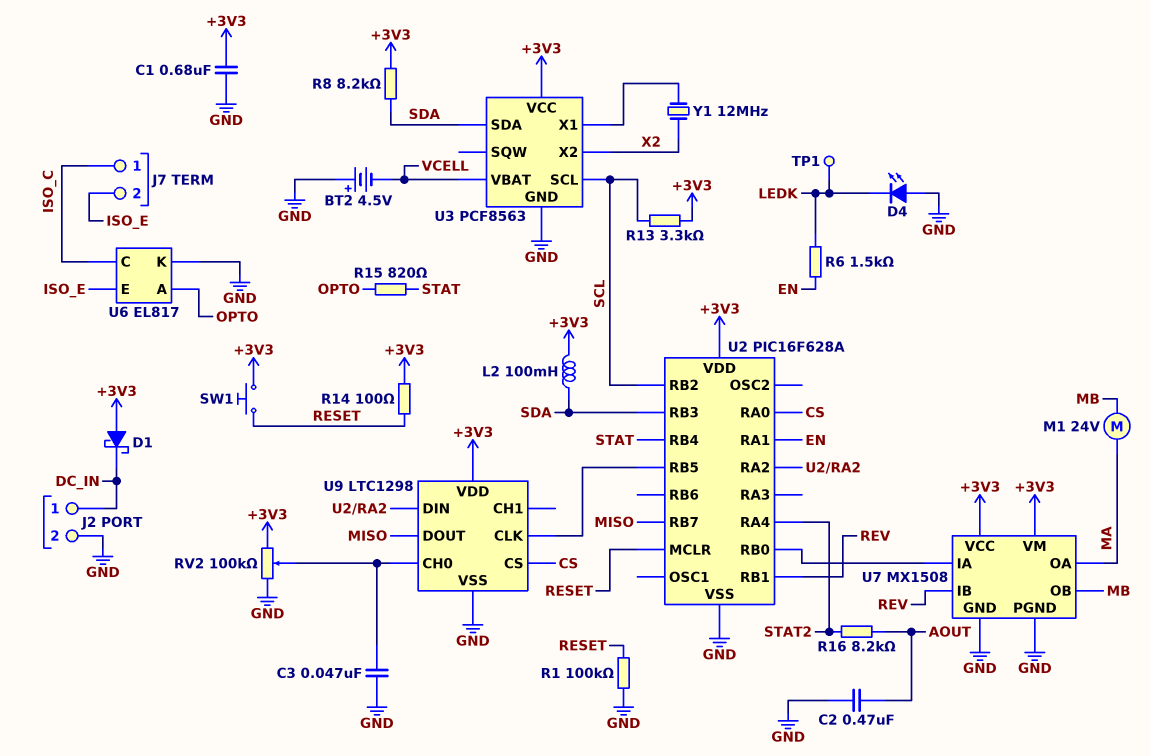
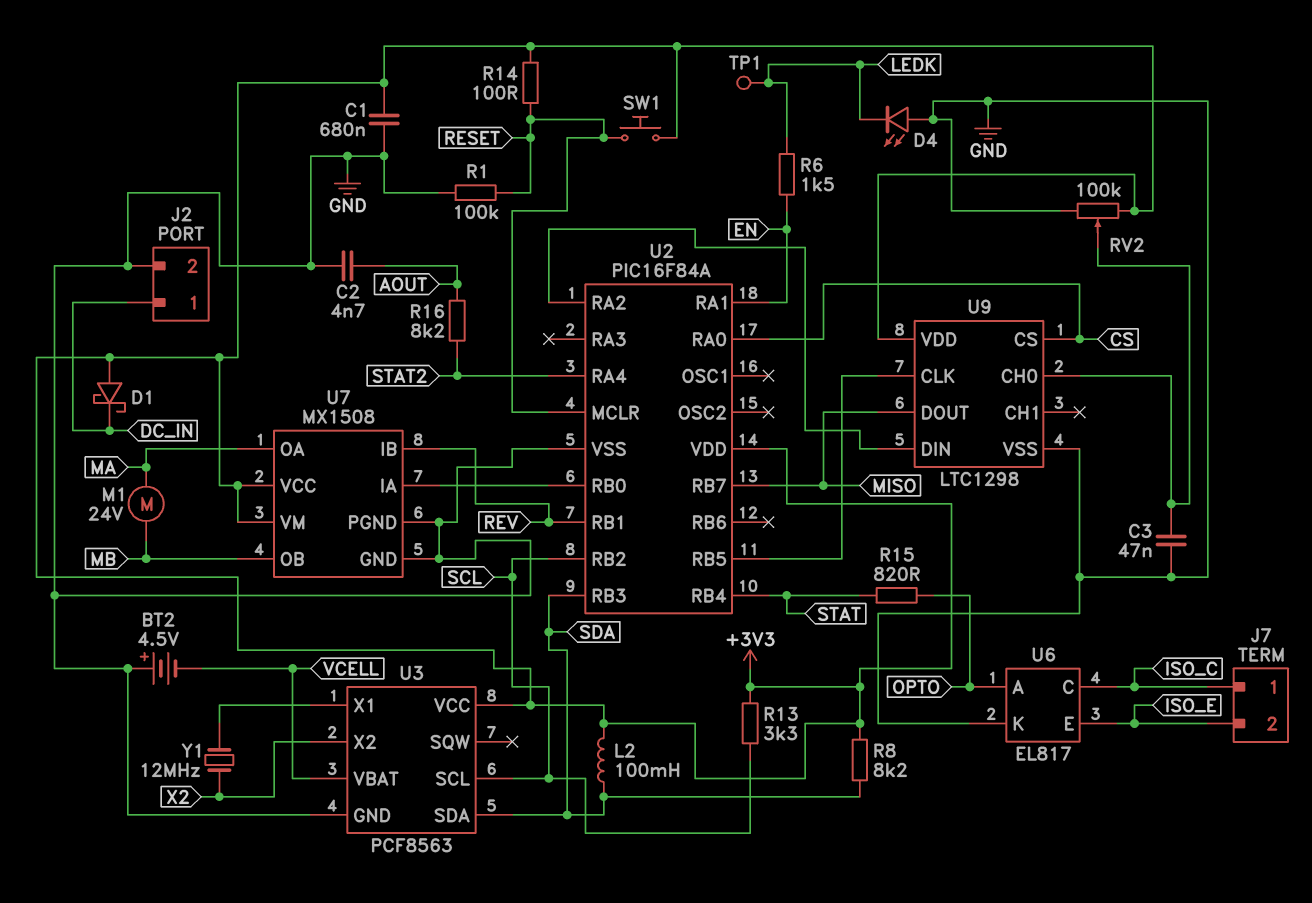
C2: 470nF (AOUT, GND) -> 4.7nF (AOUT, GND)
U2: PIC16F628A -> PIC16F84A

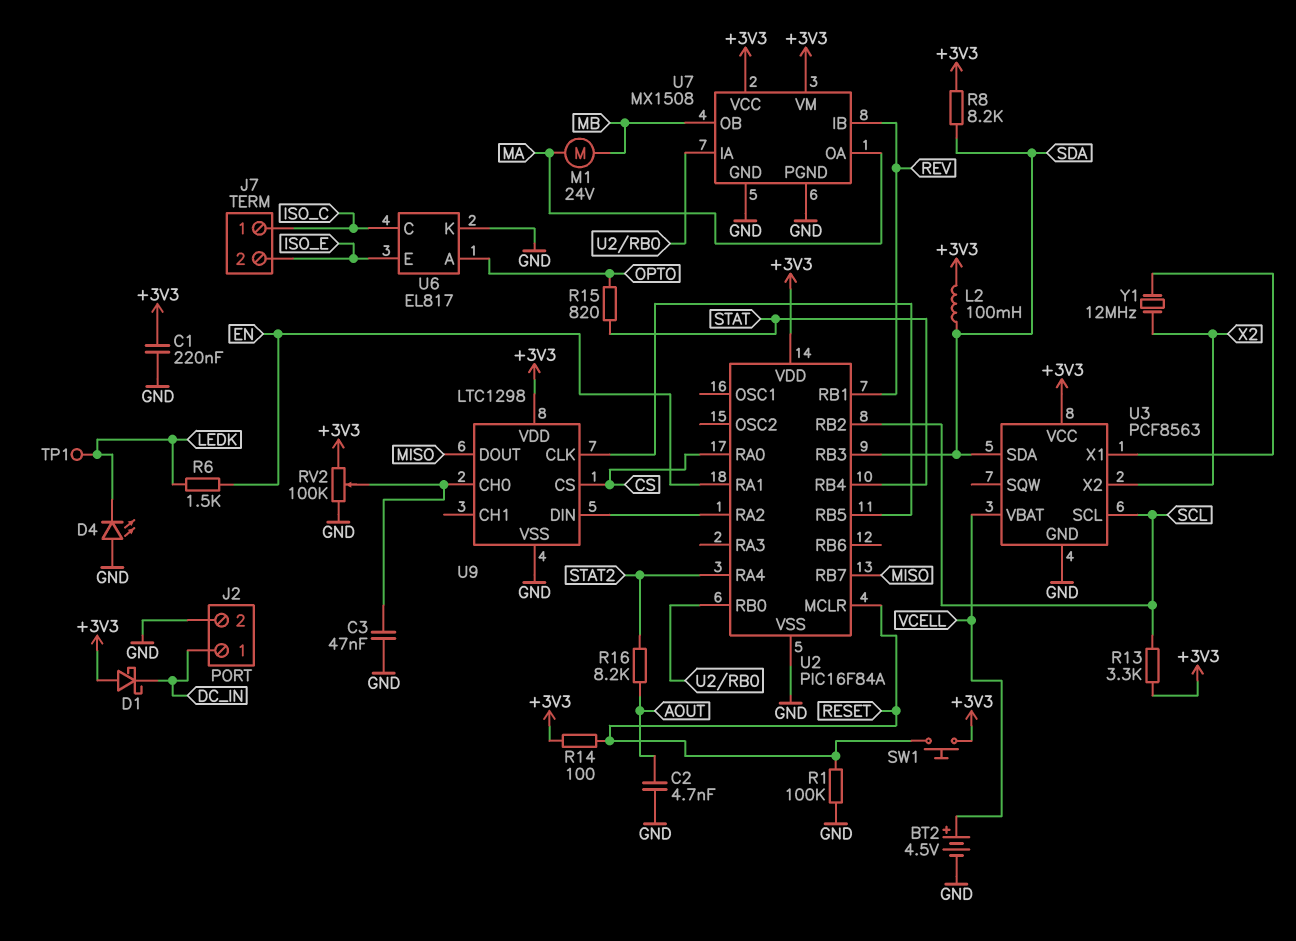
BT2: 4.5V (plus GND, minus VCELL) -> 4.5V (plus VCELL, minus GND)
C1: 680nF (+3V3, GND) -> 220nF (+3V3, GND)

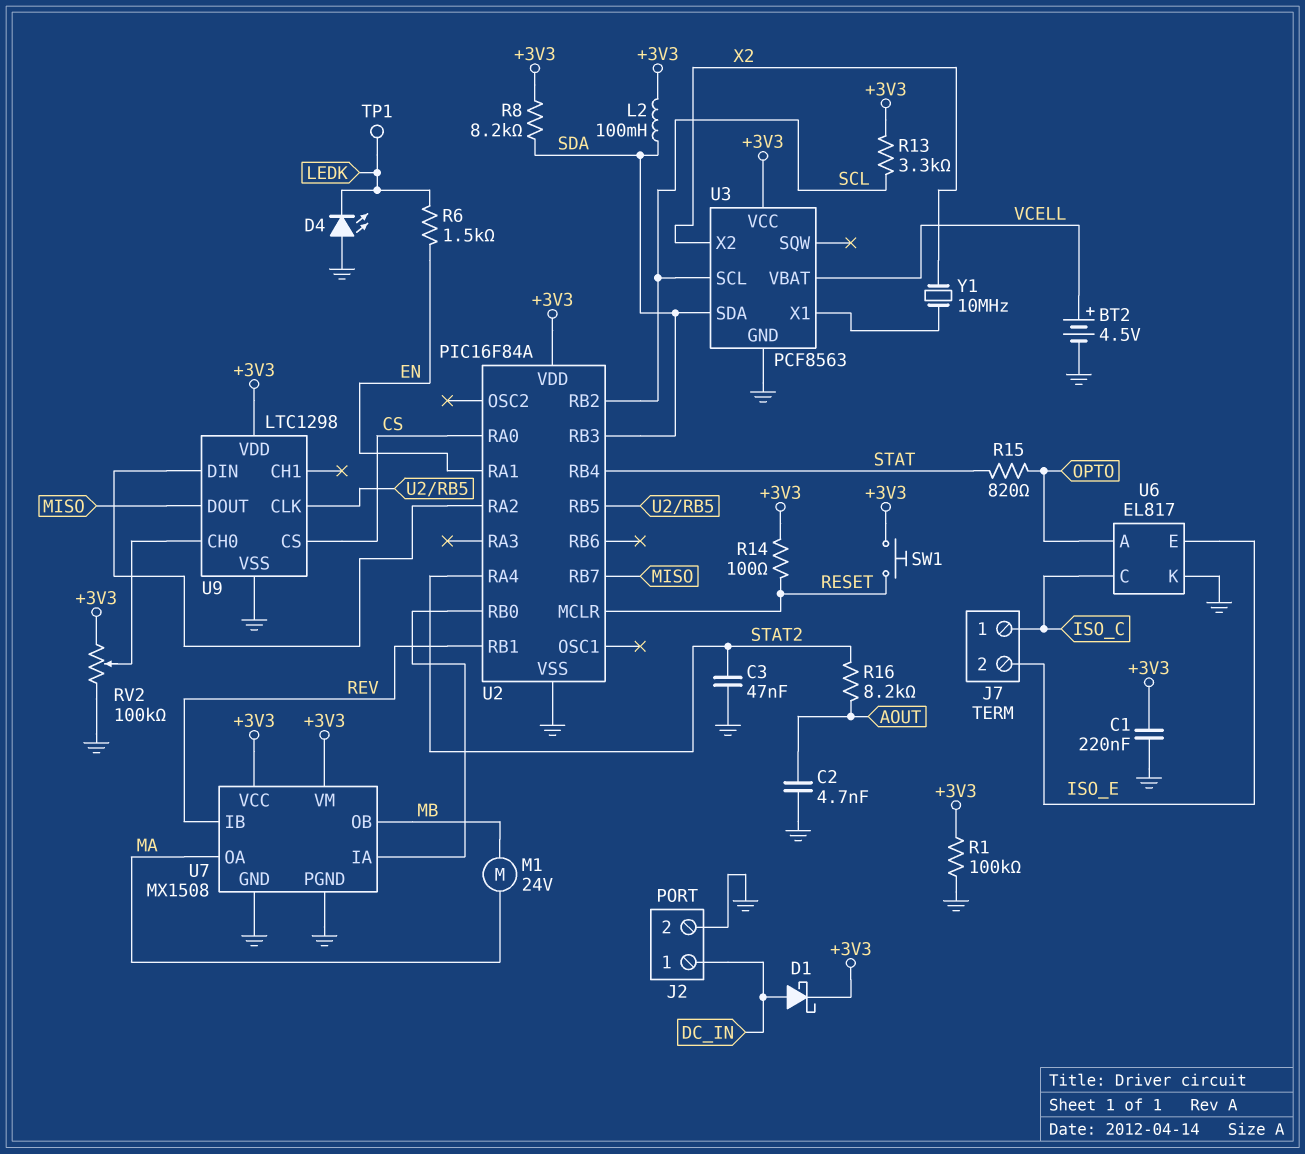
C3: 47nF (GND, U9/CH0) -> 47nF (GND, STAT2)
D1: schottky (A +3V3, K DC_IN) -> schottky (A DC_IN, K +3V3)
R1: 100k (GND, RESET) -> 100k (+3V3, GND)
Y1: 12MHz (U3/X1, X2) -> 10MHz (U3/X1, X2)

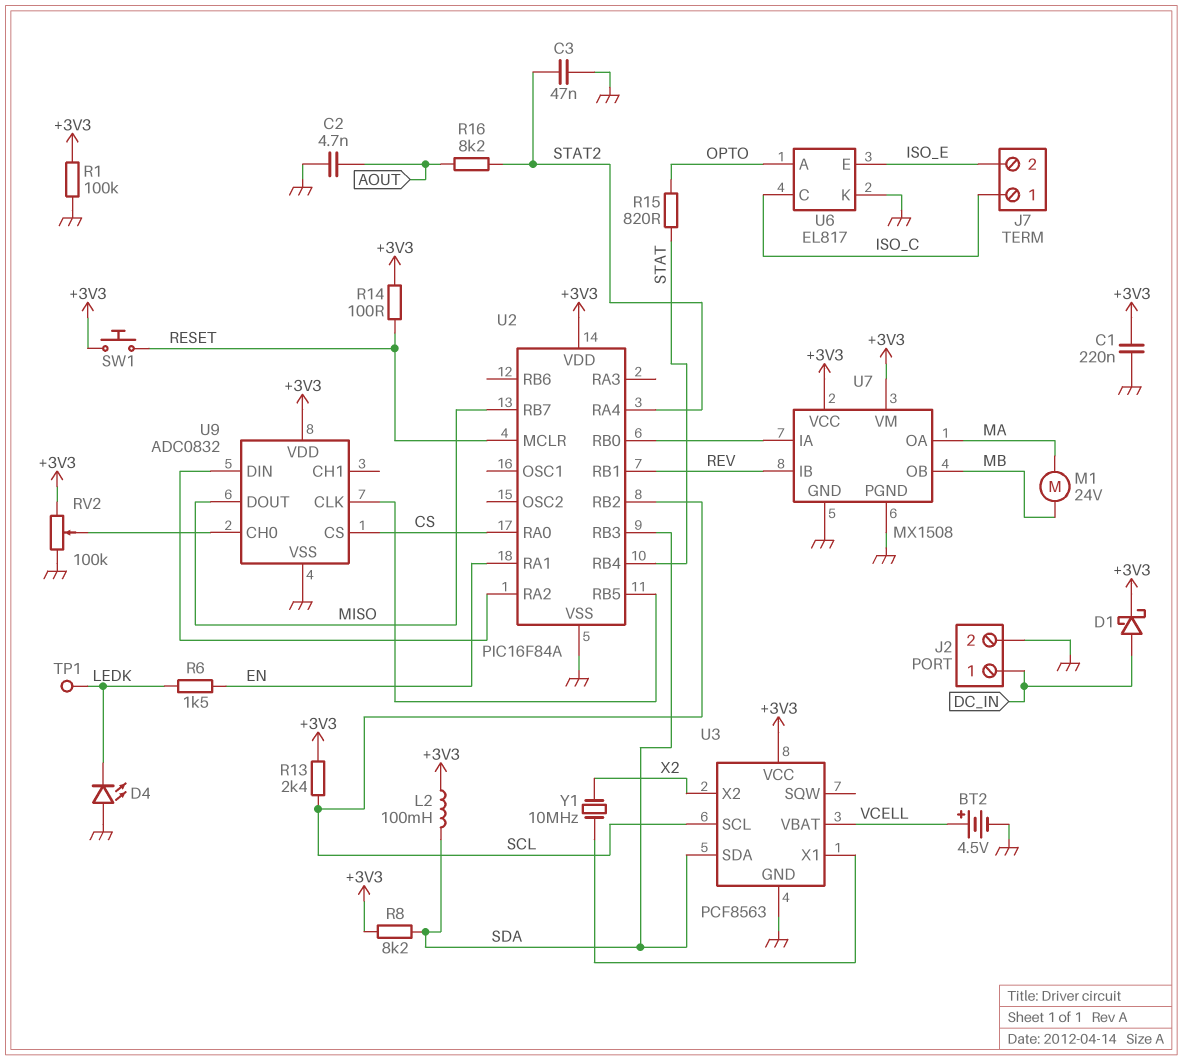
R13: 3.3k (+3V3, SCL) -> 2.4k (+3V3, SCL)
U9: LTC1298 -> ADC0832

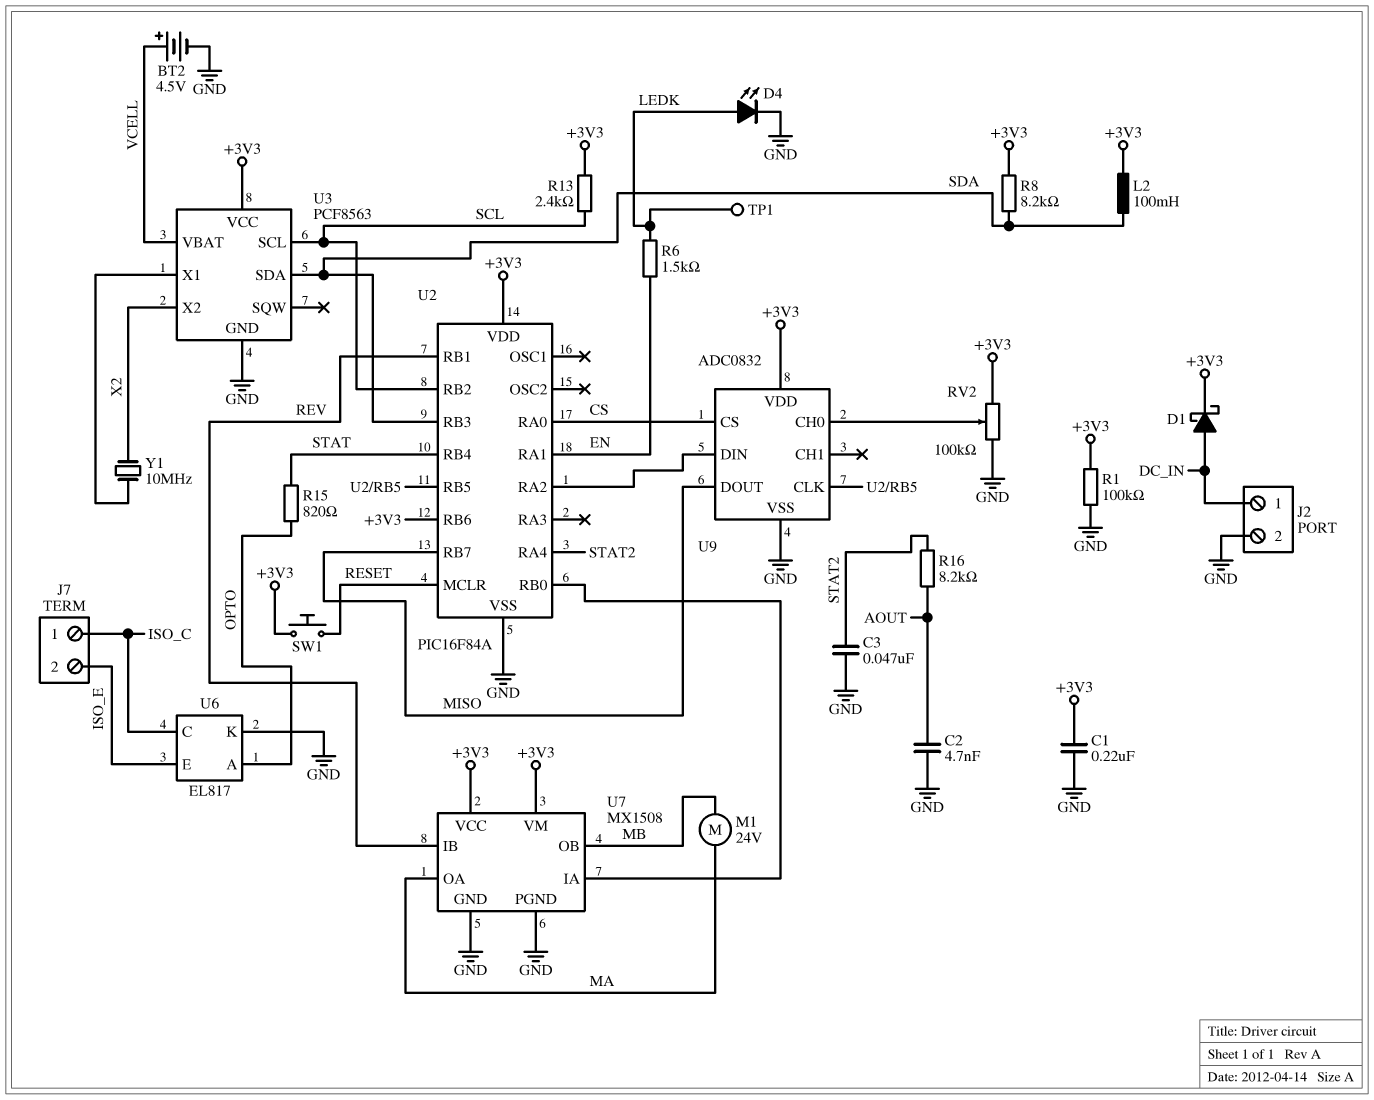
D4: LED (A GND, K LEDK) -> LED (A LEDK, K GND)
R14: 100 (+3V3, RESET) -> none
U2 pin RB6: none -> +3V3

